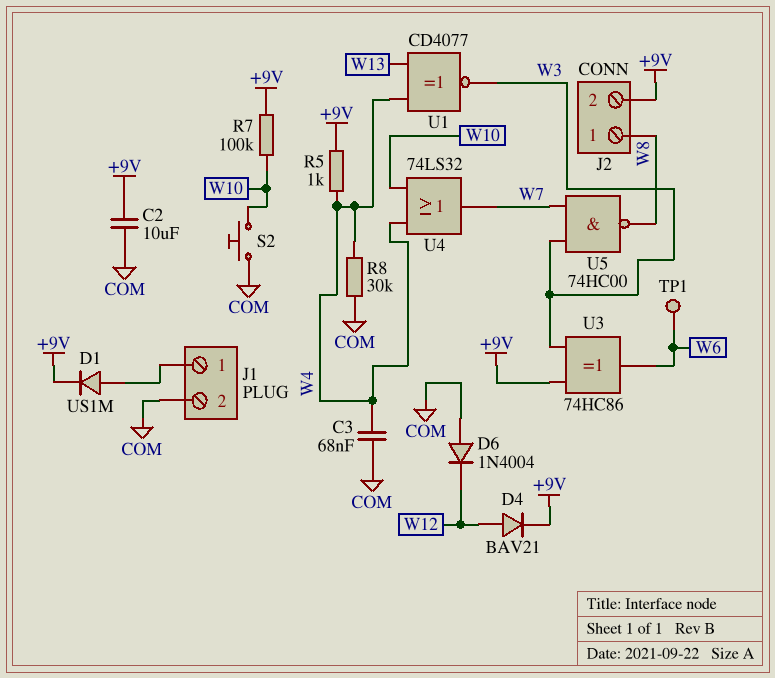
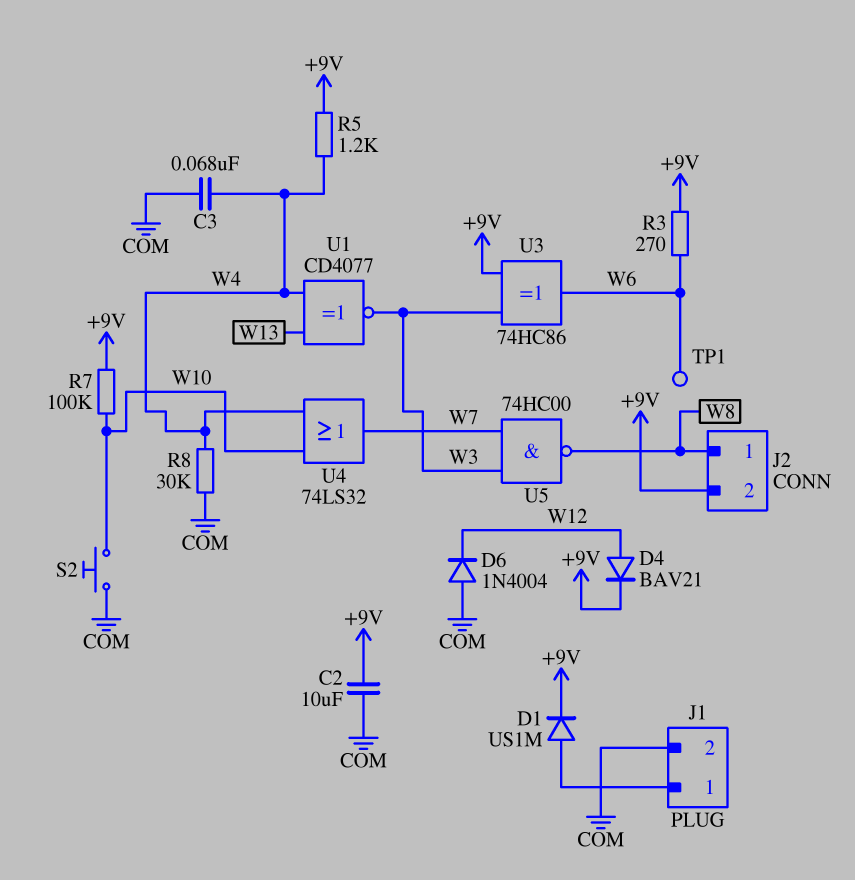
R3: none -> 270 (+9V, W6)
R5: 1k (+9V, W4) -> 1.2k (+9V, W4)

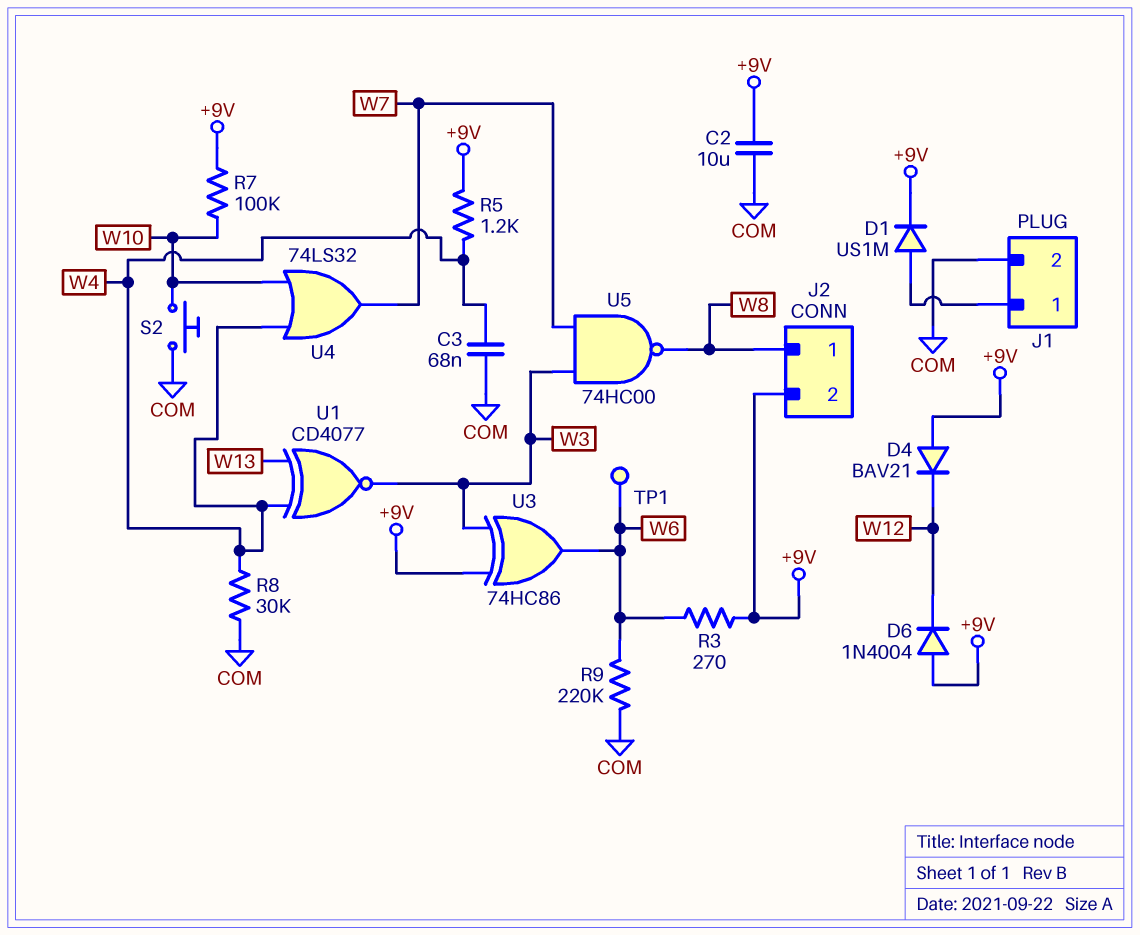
D4: diode BAV21 (A W12, K +9V) -> diode BAV21 (A +9V, K W12)
D6: diode 1N4004 (A COM, K W12) -> diode 1N4004 (A +9V, K W12)
R9: none -> 220k (COM, W6)

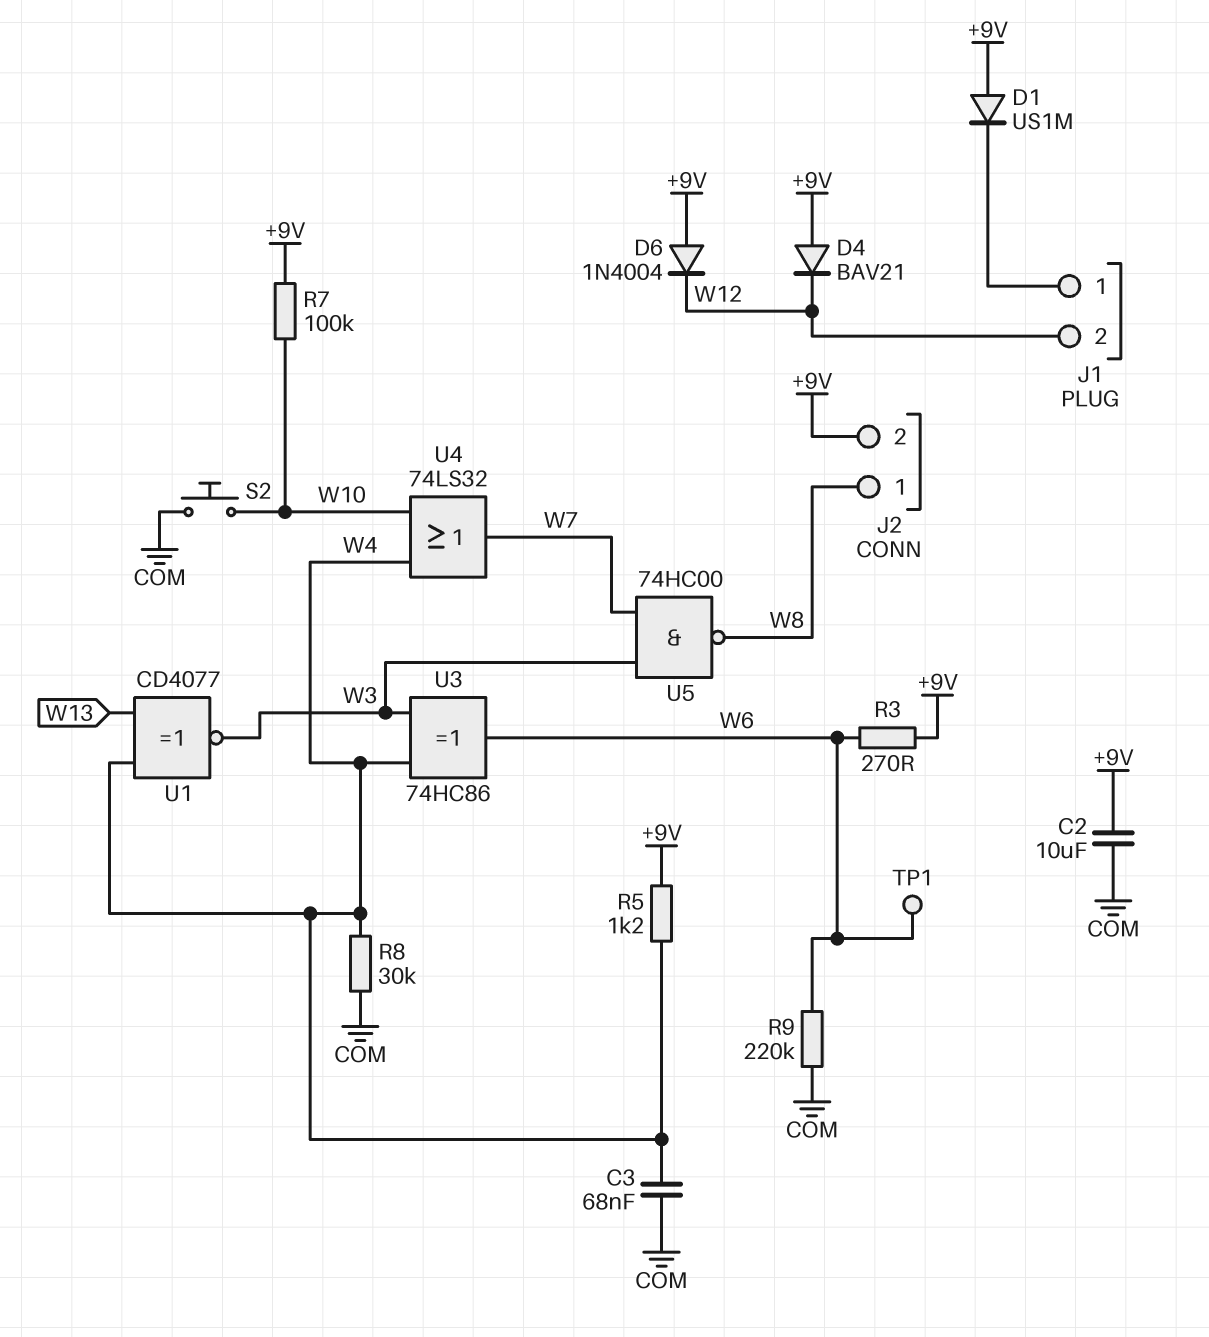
D1: diode US1M (A J1/1, K +9V) -> diode US1M (A +9V, K J1/1)
J1 pin 2: COM -> W12
U3: XOR 74HC86 (in +9V, in W3, out W6) -> XOR 74HC86 (in W3, in W4, out W6)

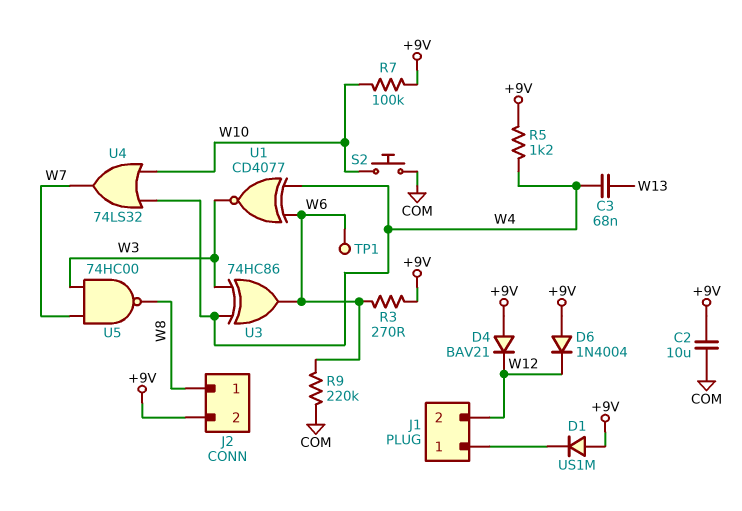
C3: 68nF (COM, W4) -> 68nF (W4, W13)
R8: 30k (COM, W4) -> none
U1: XNOR CD4077 (in W4, in W13, out W3) -> XNOR CD4077 (in W4, in W6, out W3)

